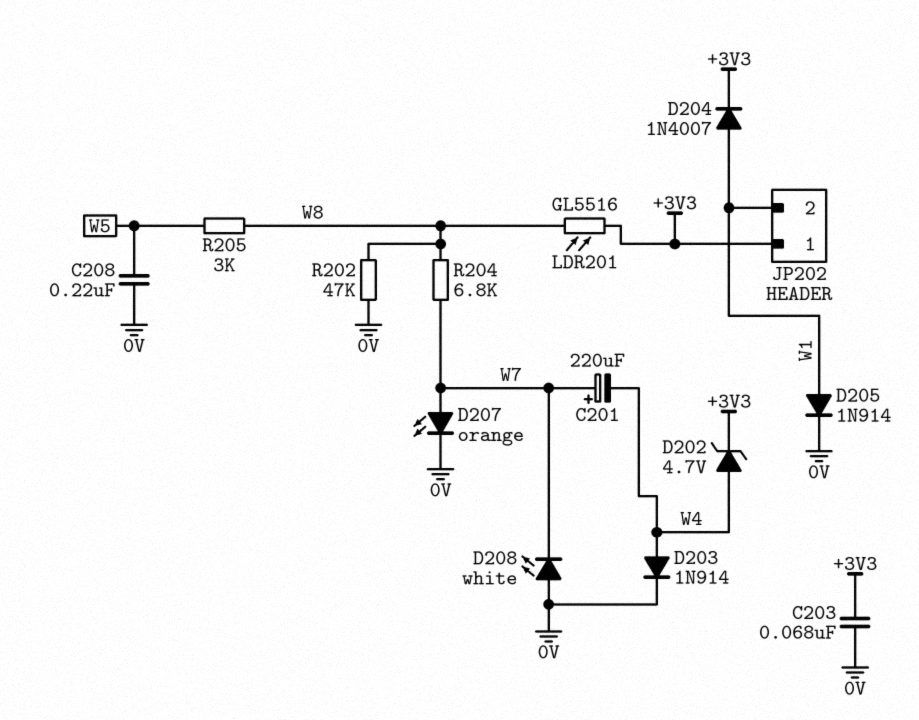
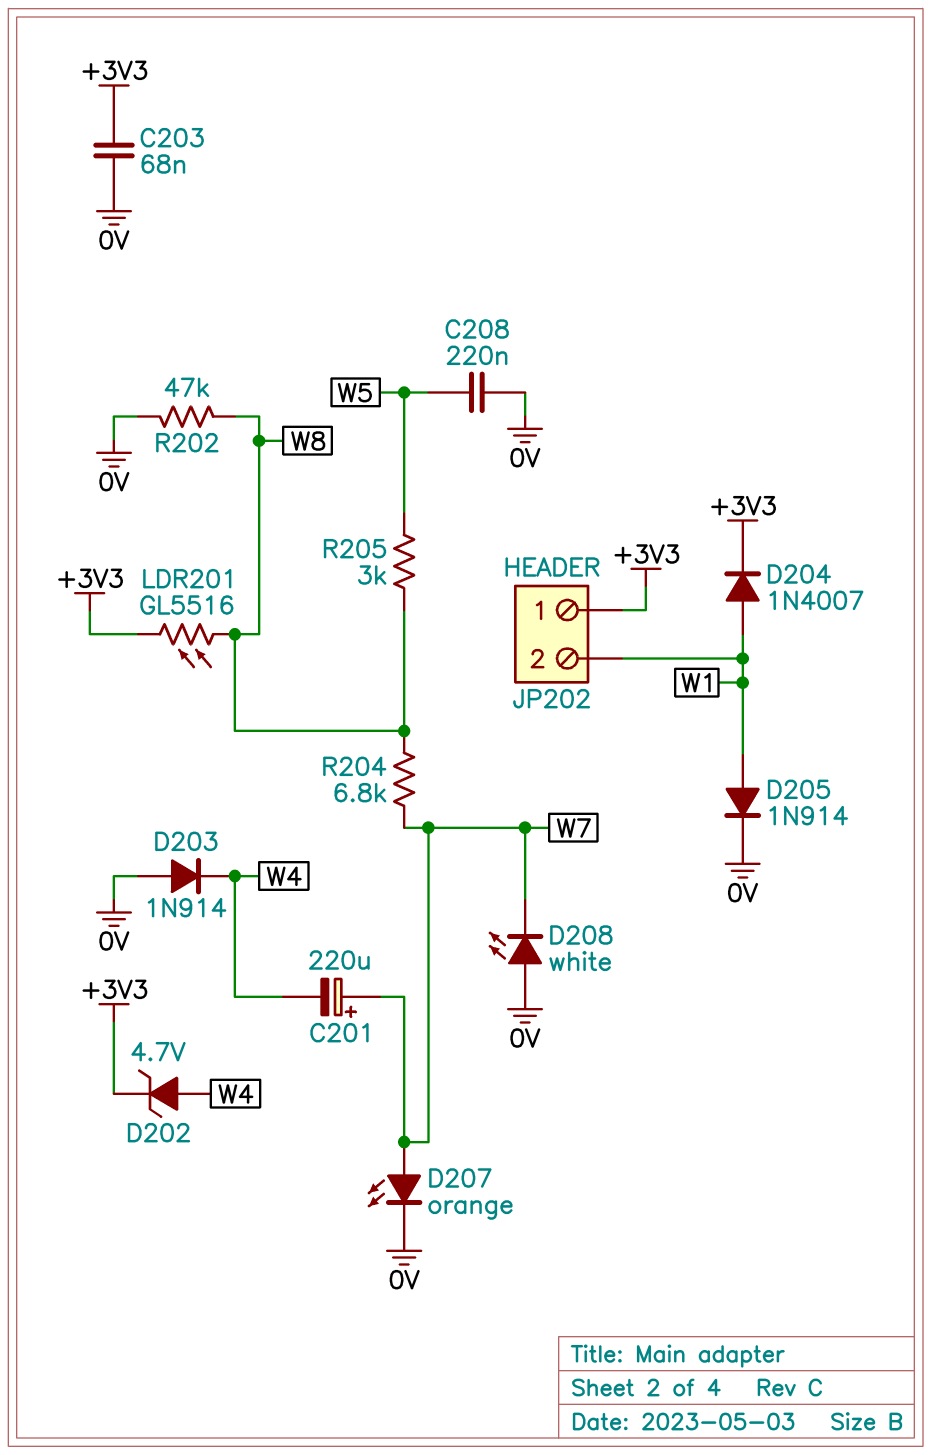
D203: diode 1N914 (A W4, K 0V) -> diode 1N914 (A 0V, K W4)

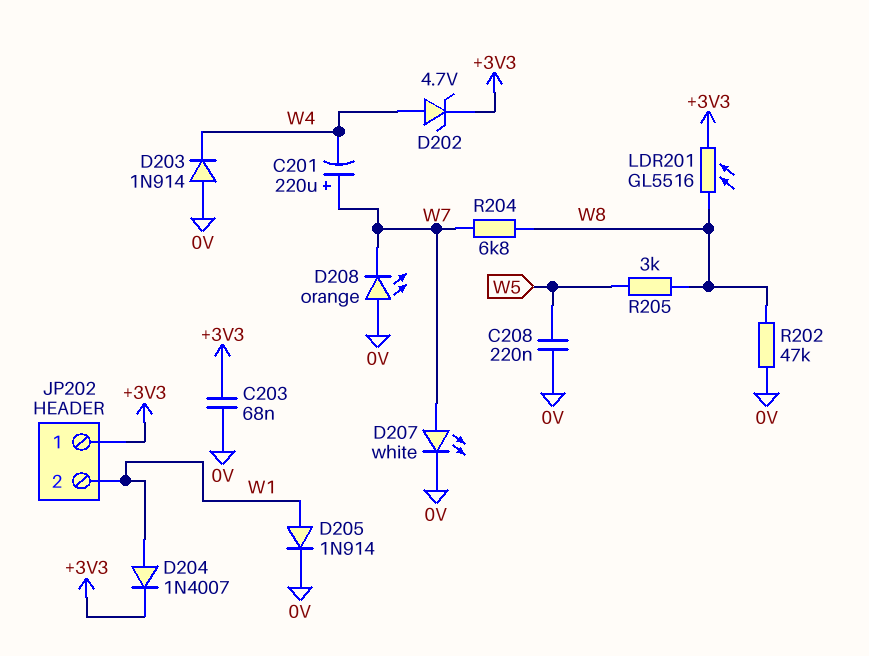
D207: LED orange (A W7, K 0V) -> LED white (A W7, K 0V)
D208: LED white (A 0V, K W7) -> LED orange (A 0V, K W7)

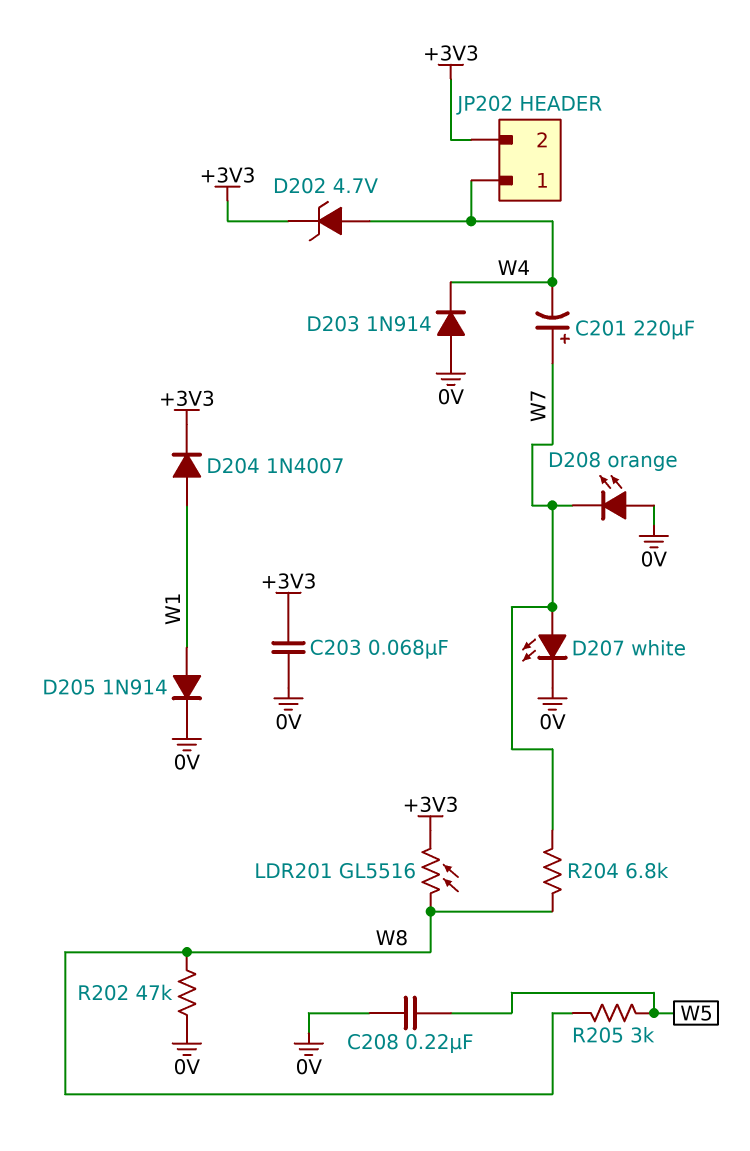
JP202 pin 1: +3V3 -> W4
JP202 pin 2: W1 -> +3V3

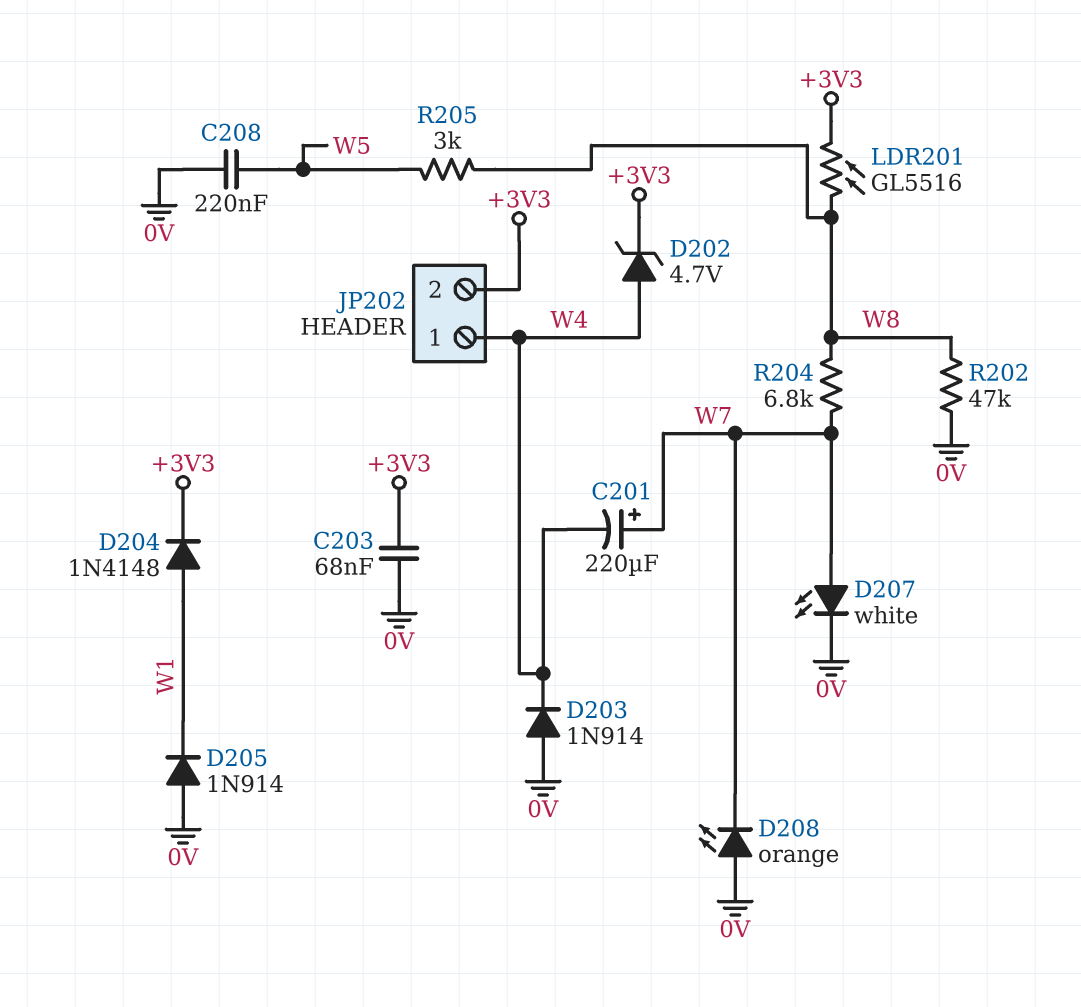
D204: diode 1N4007 (A W1, K +3V3) -> diode 1N4148 (A W1, K +3V3)
D205: diode 1N914 (A W1, K 0V) -> diode 1N914 (A 0V, K W1)

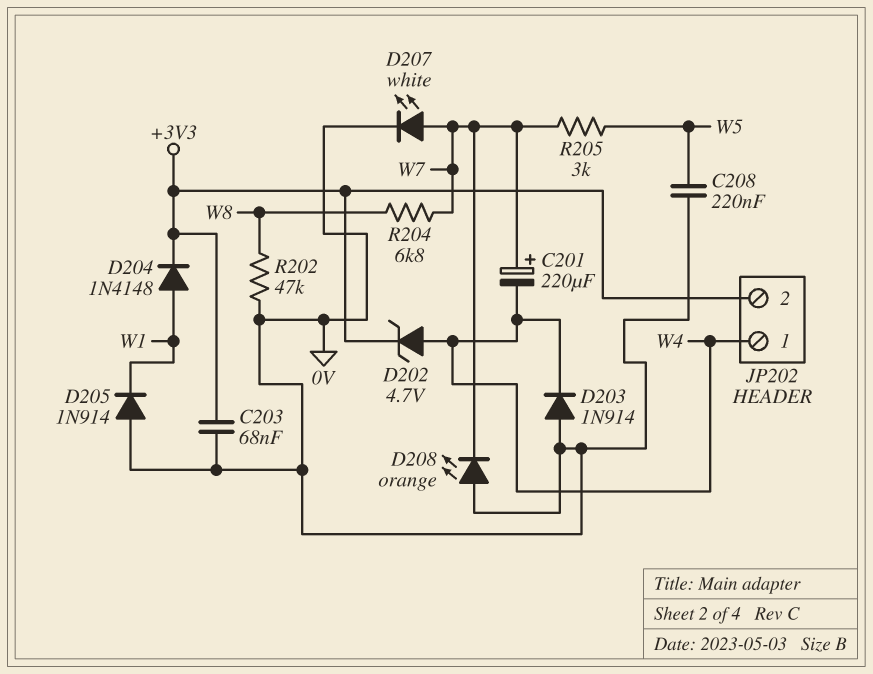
LDR201: GL5516 (+3V3, W8) -> none
R205: 3k (W5, W8) -> 3k (W5, W7)

